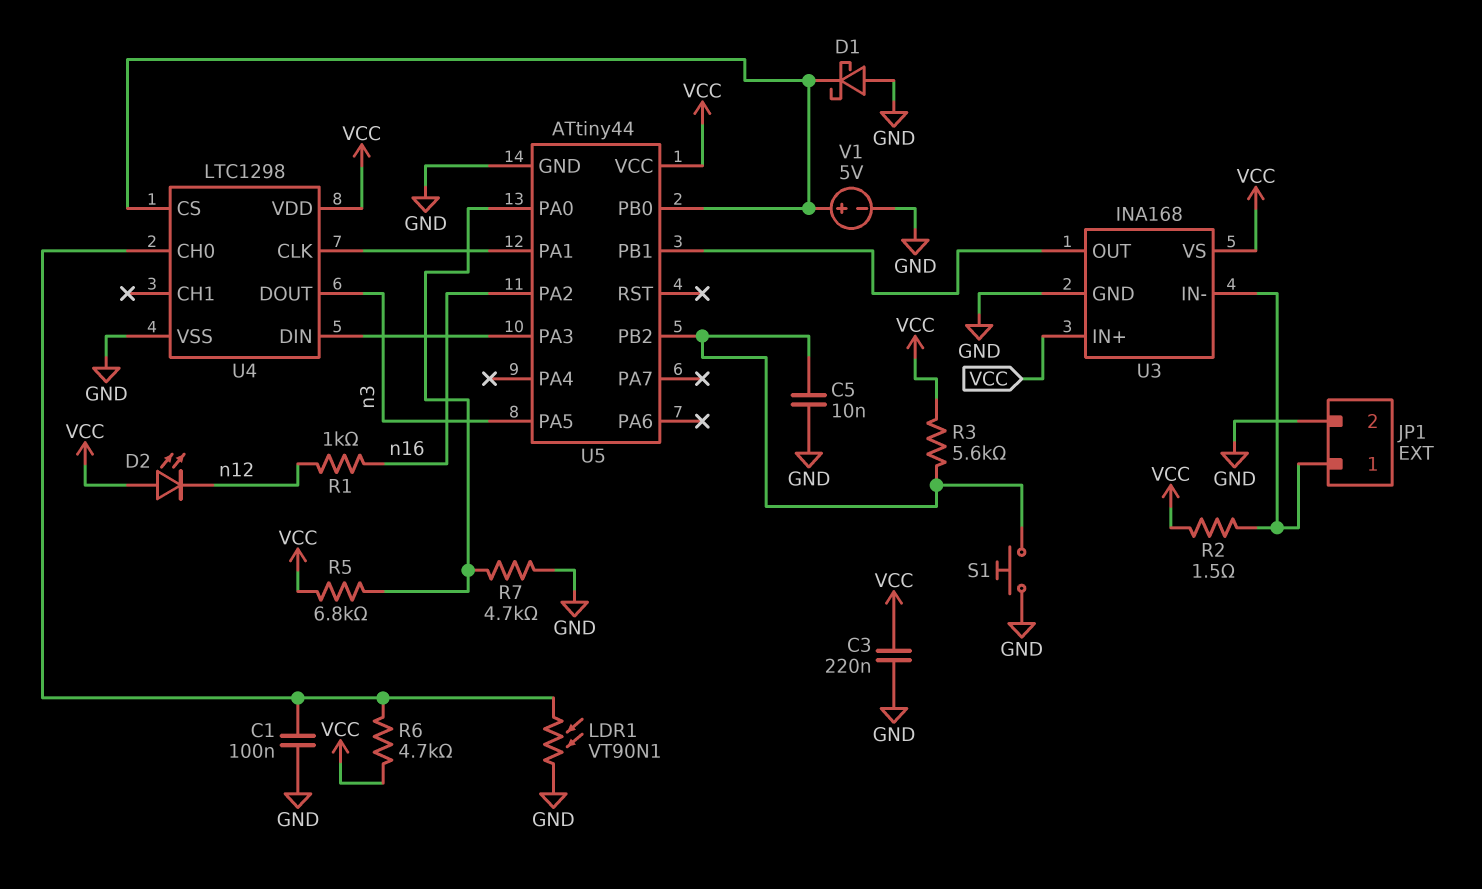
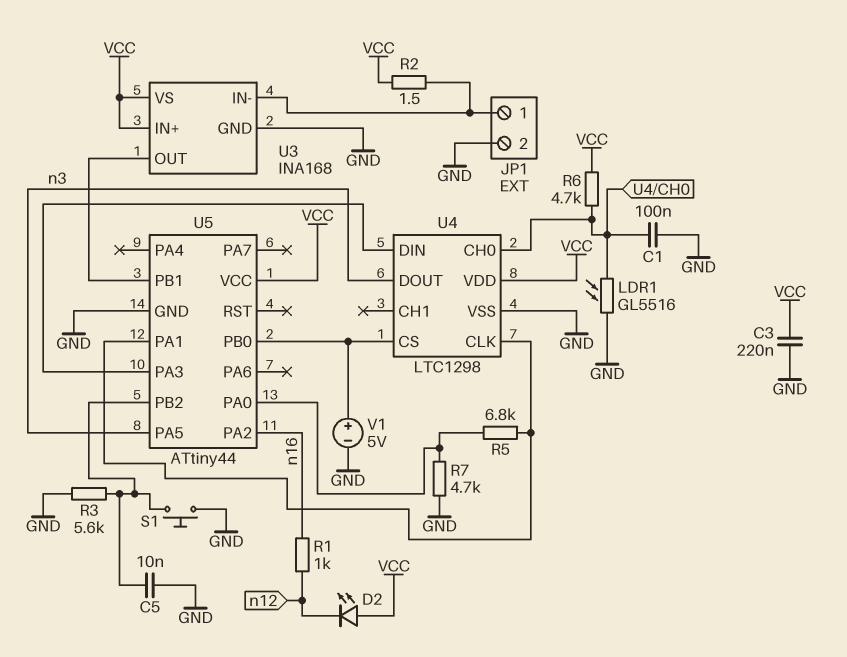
D1: schottky (A GND, K U4/CS) -> none
LDR1: VT90N1 (GND, U4/CH0) -> GL5516 (GND, U4/CH0)
R3: 5.6k (U5/PB2, VCC) -> 5.6k (GND, U5/PB2)
R5: 6.8k (U5/PA0, VCC) -> 6.8k (U4/CLK, U5/PA0)

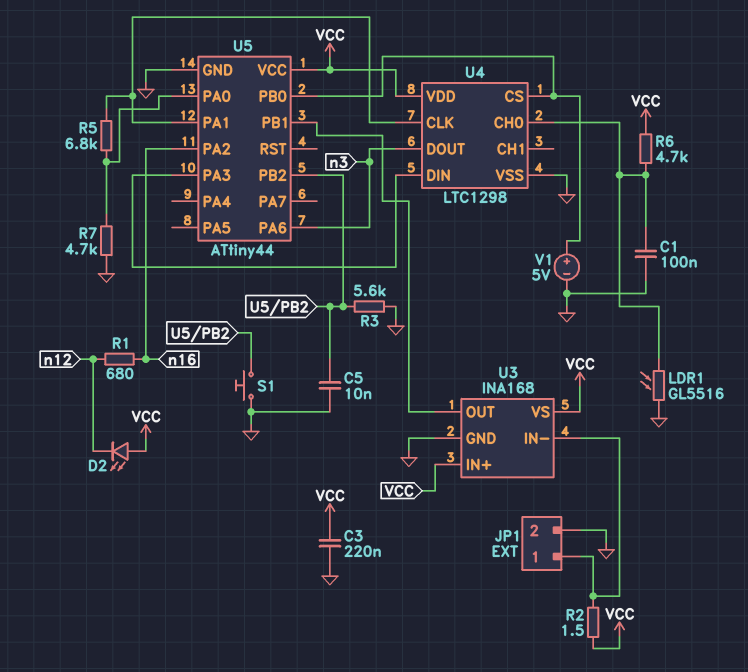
R1: 1k (n12, n16) -> 680 (n12, n16)
U5 pin PA5: n3 -> none
U5 pin PA6: none -> n3

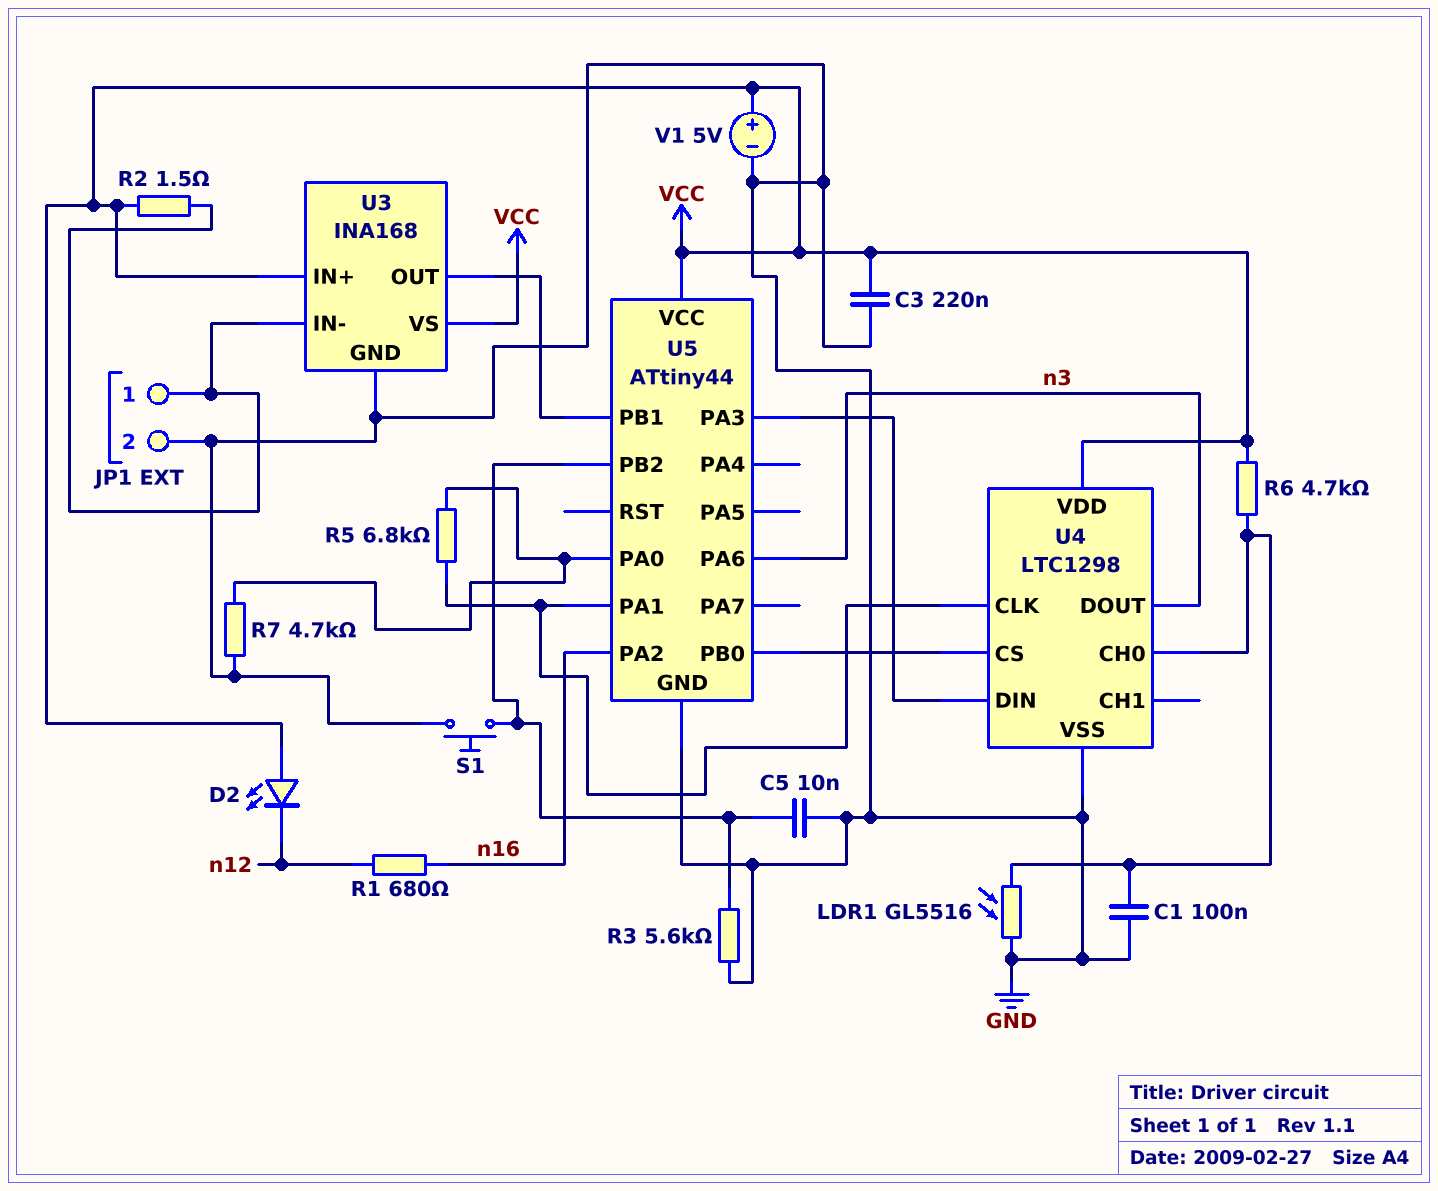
V1: 5V (plus U4/CS, minus GND) -> 5V (plus VCC, minus GND)

